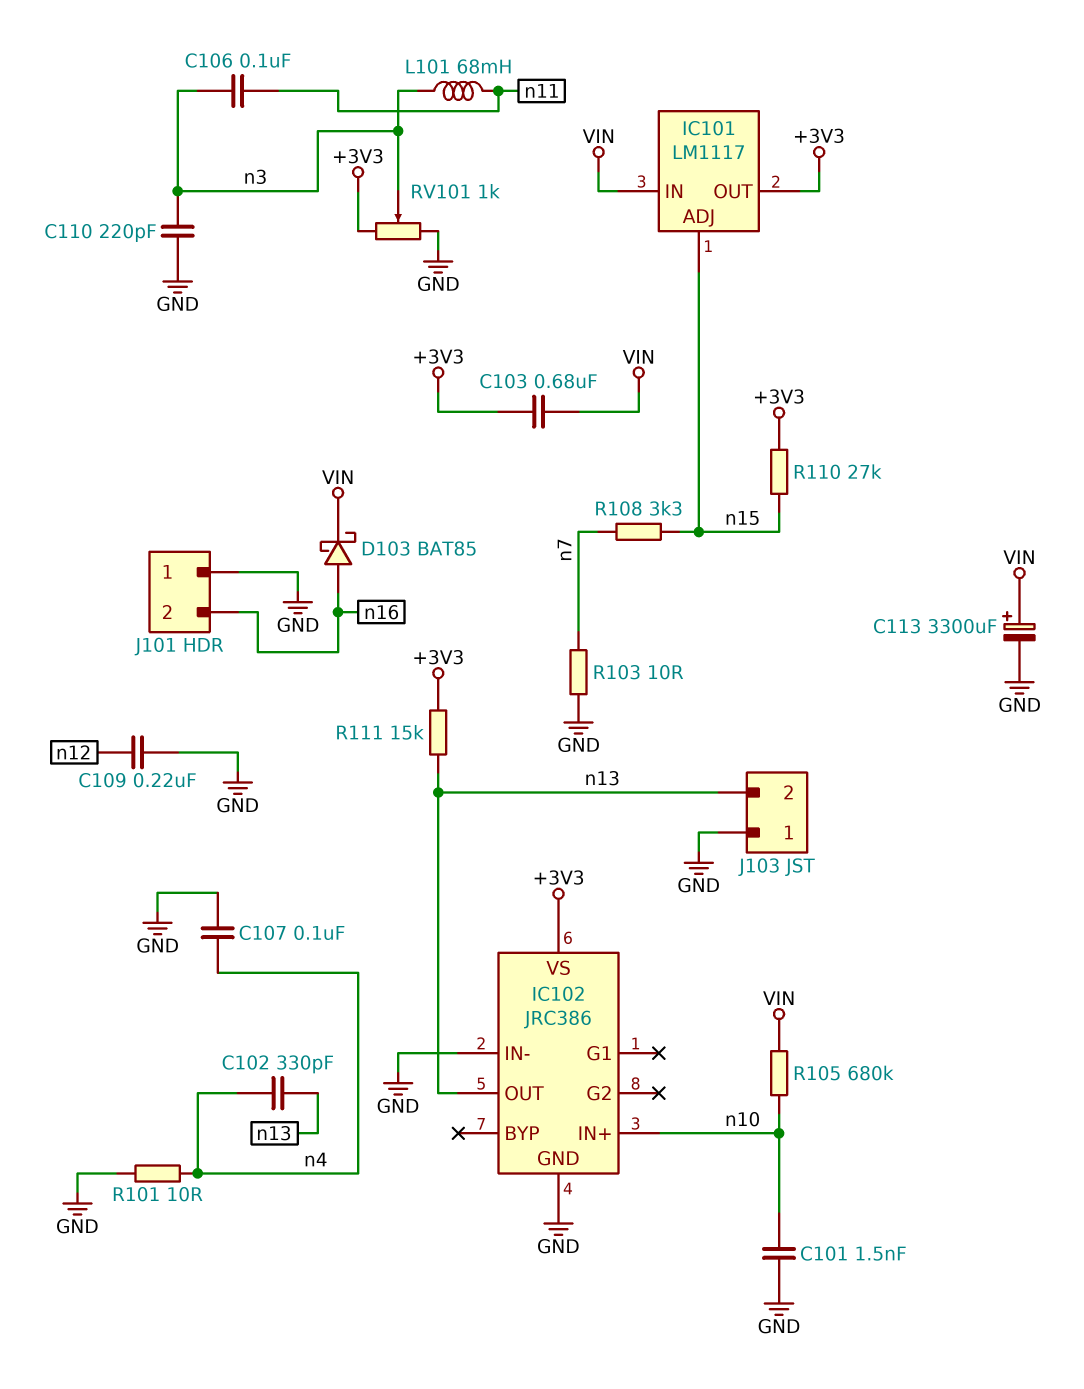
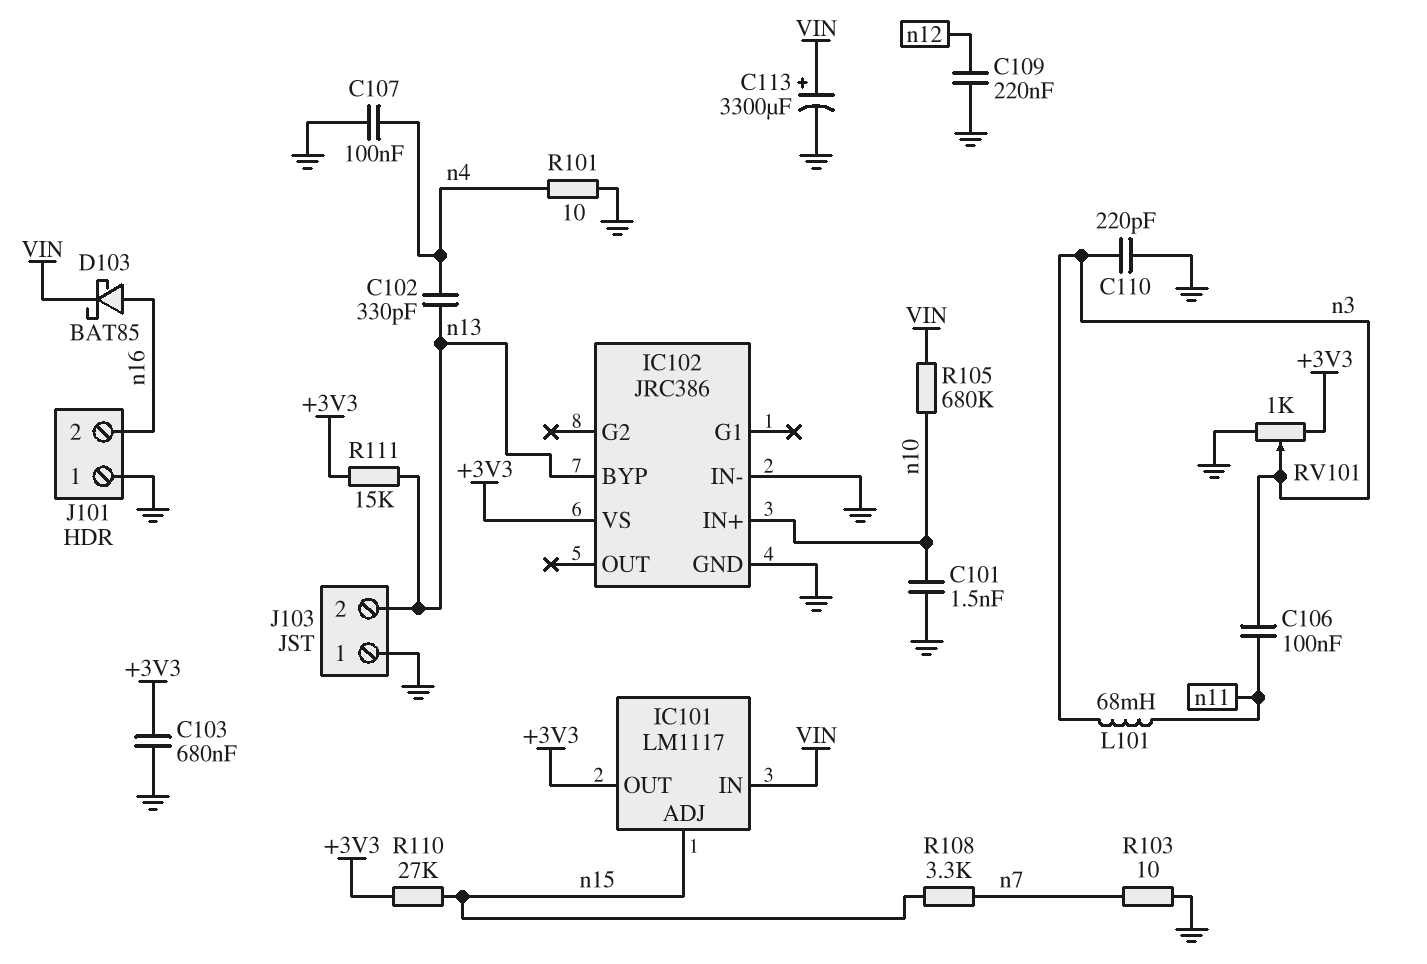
C103: 680nF (+3V3, VIN) -> 680nF (+3V3, GND)
IC102 pin BYP: none -> n13
IC102 pin OUT: n13 -> none

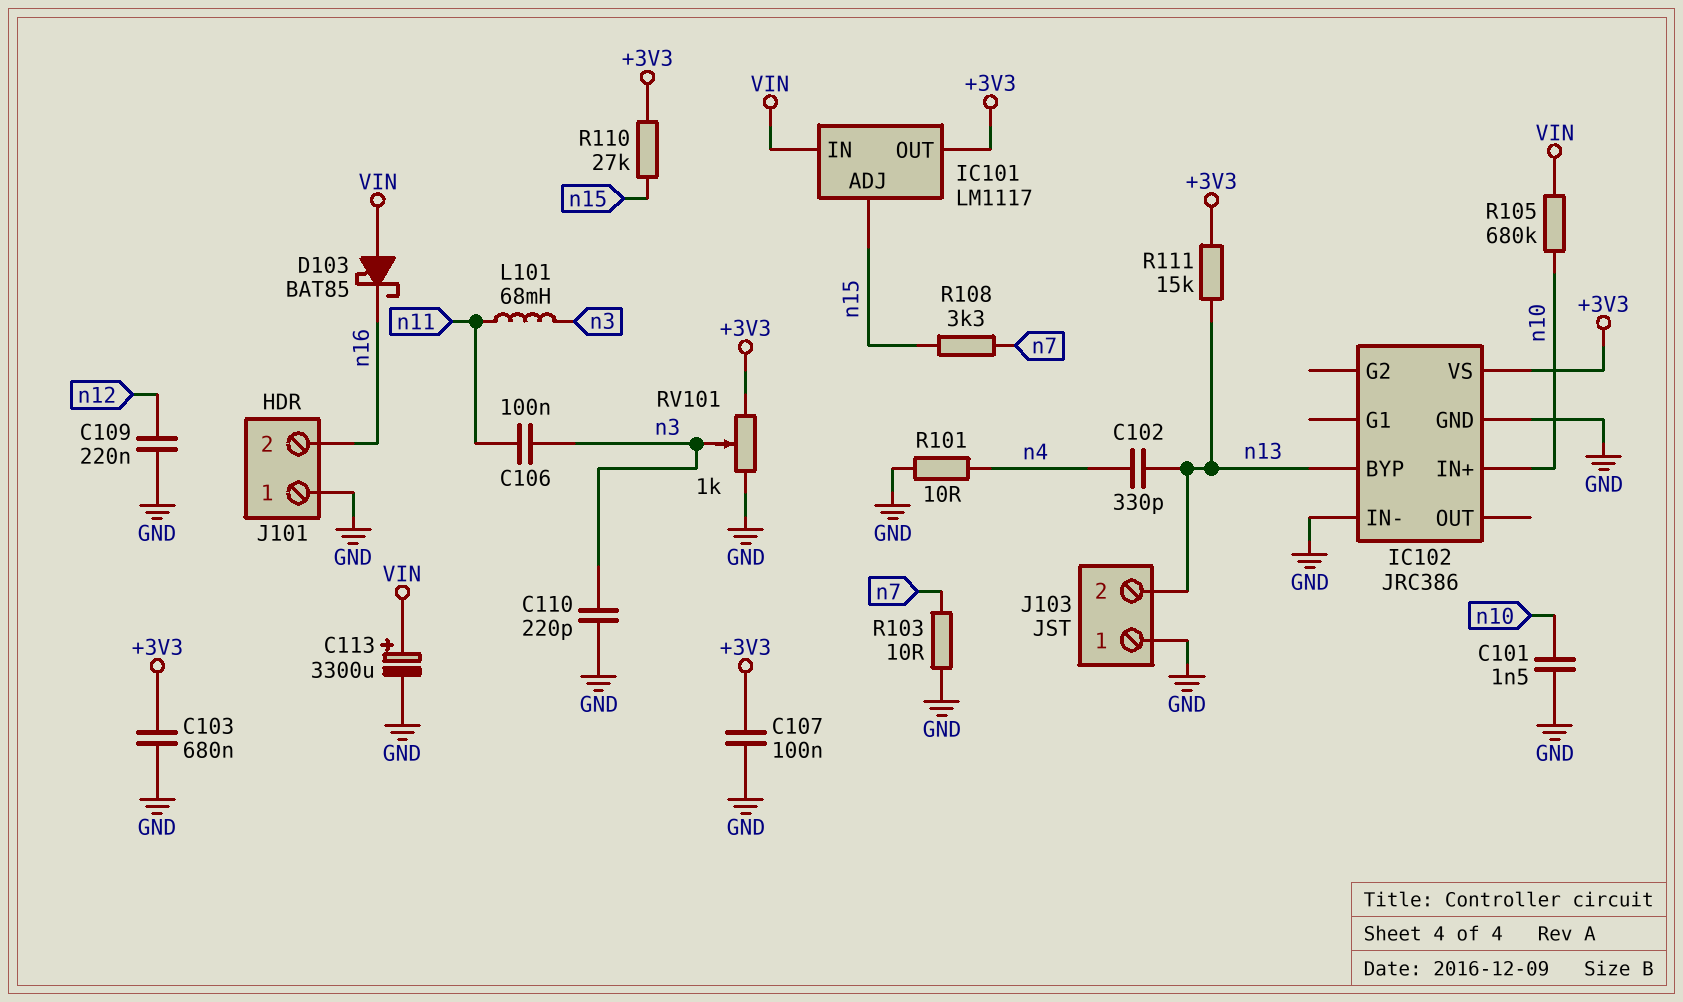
C107: 100nF (GND, n4) -> 100nF (+3V3, GND)
D103: schottky BAT85 (A n16, K VIN) -> schottky BAT85 (A VIN, K n16)

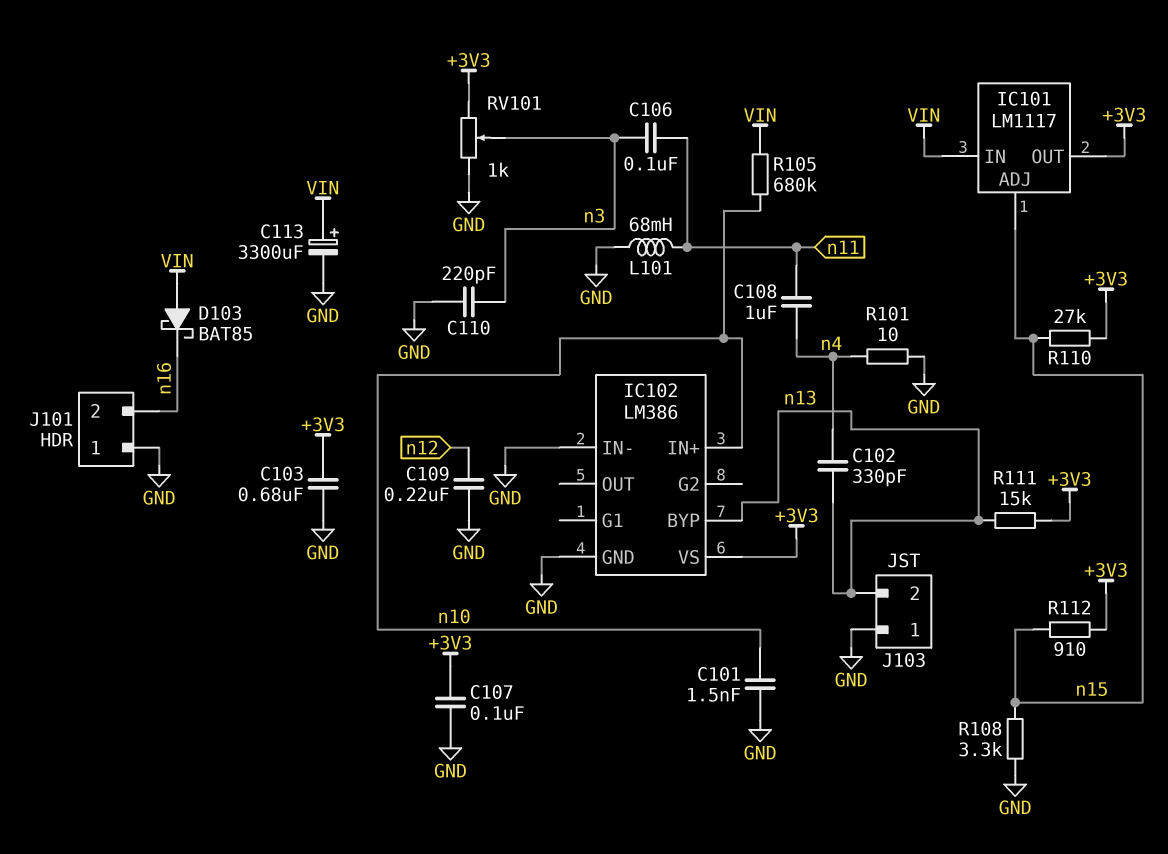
C108: none -> 1uF (n4, n11)
IC102: JRC386 -> LM386
L101: 68mH (n3, n11) -> 68mH (GND, n11)
R103: 10 (GND, n7) -> none
R108: 3.3k (n7, n15) -> 3.3k (GND, n15)
R112: none -> 910 (+3V3, n15)

